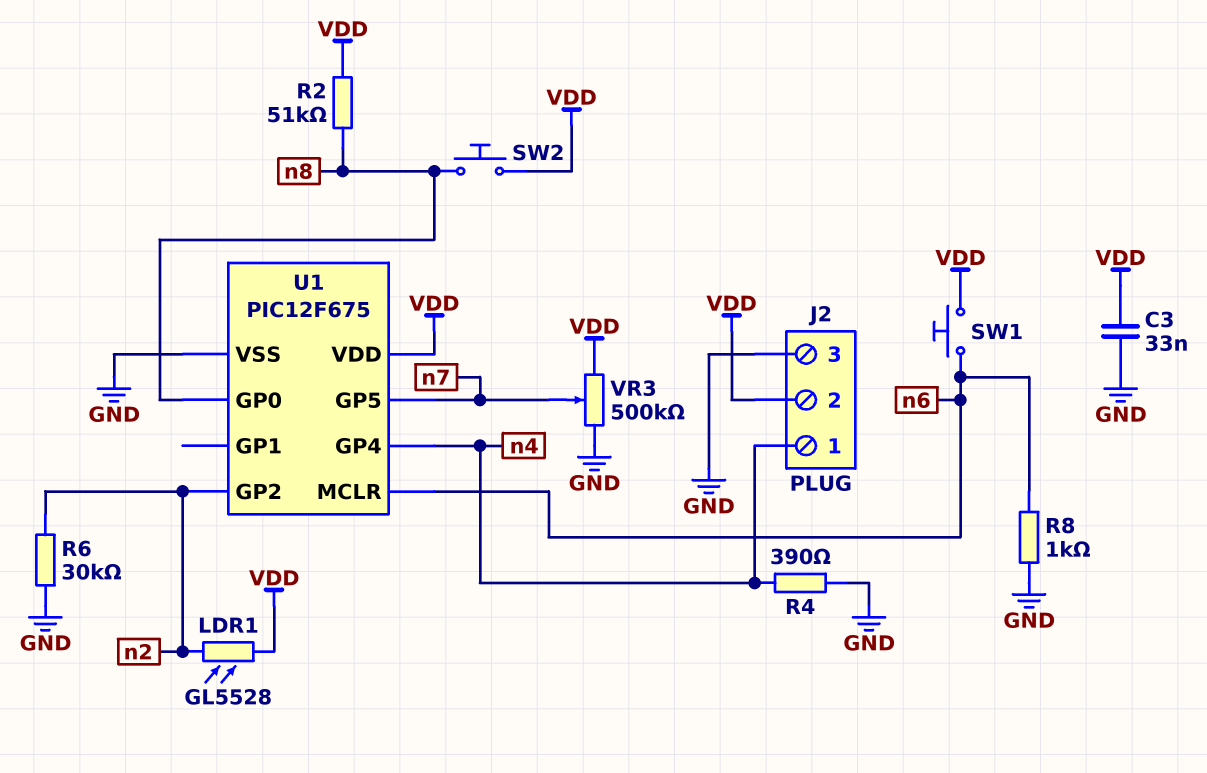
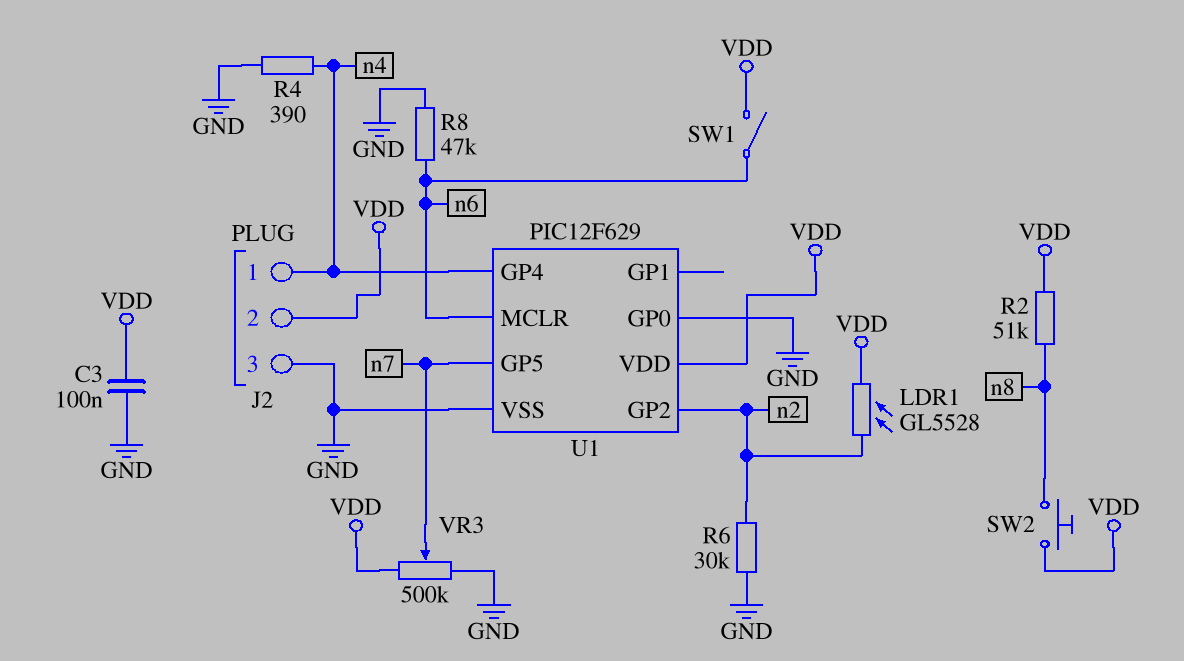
C3: 33nF (GND, VDD) -> 100nF (GND, VDD)
R8: 1k (GND, n6) -> 47k (GND, n6)
SW1: button (VDD, n6) -> switch (VDD, n6)
U1: PIC12F675 -> PIC12F629
U1 pin GP0: n8 -> GND

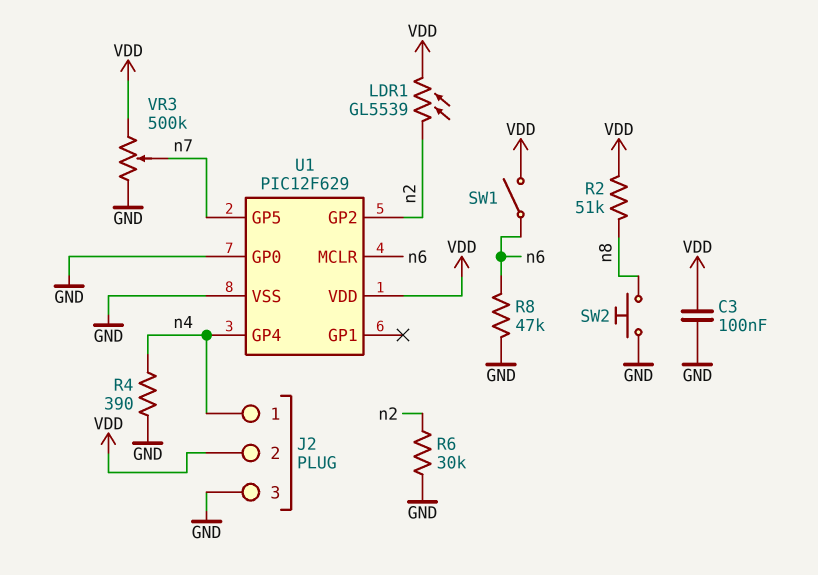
LDR1: GL5528 (VDD, n2) -> GL5539 (VDD, n2)
SW2: button (VDD, n8) -> button (GND, n8)

